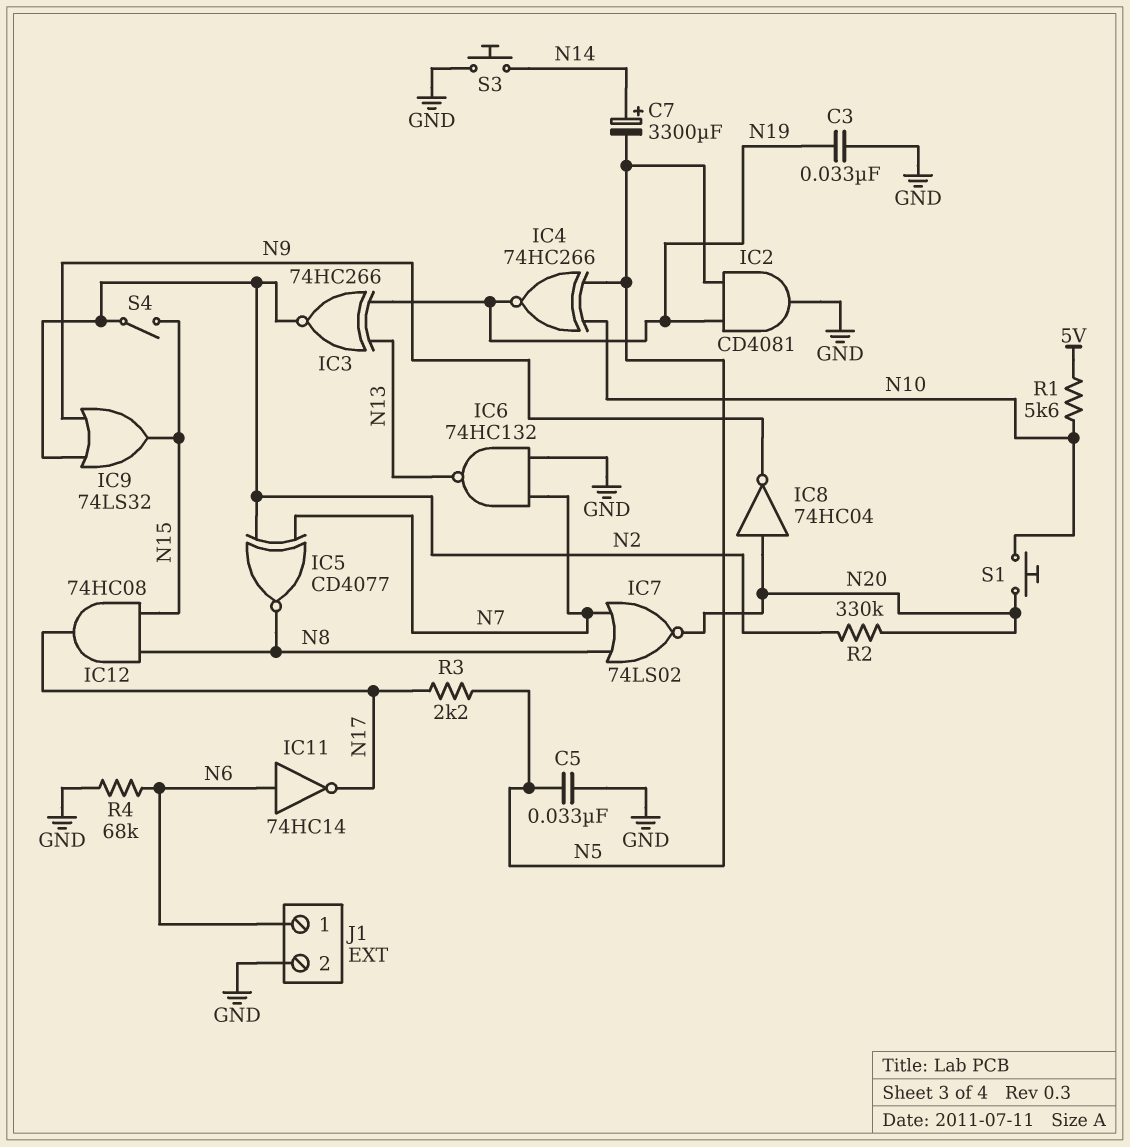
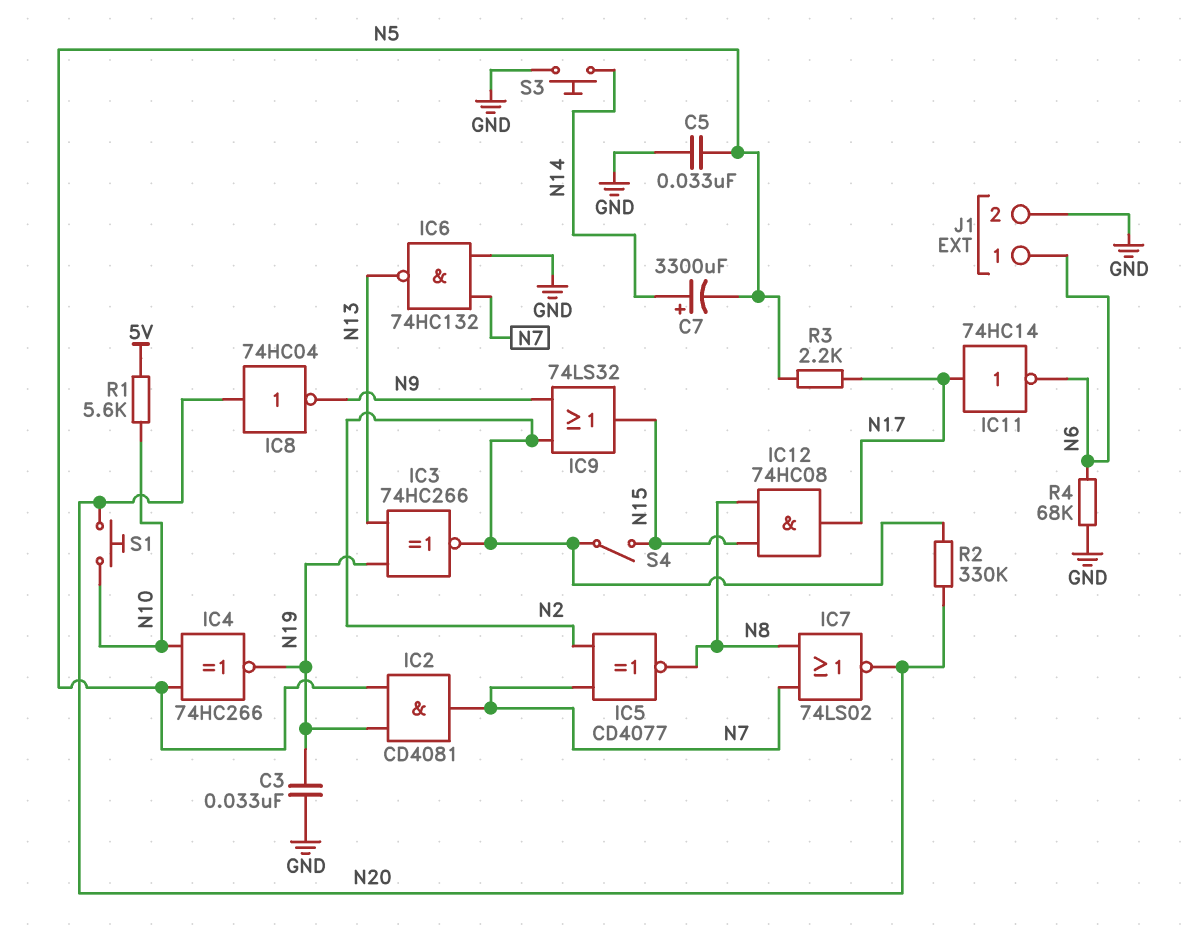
IC2: AND CD4081 (in N5, in N19, out GND) -> AND CD4081 (in N5, in N19, out N7)
IC11: NOT 74HC14 (in N6, out N17) -> NOT 74HC14 (in N17, out N6)

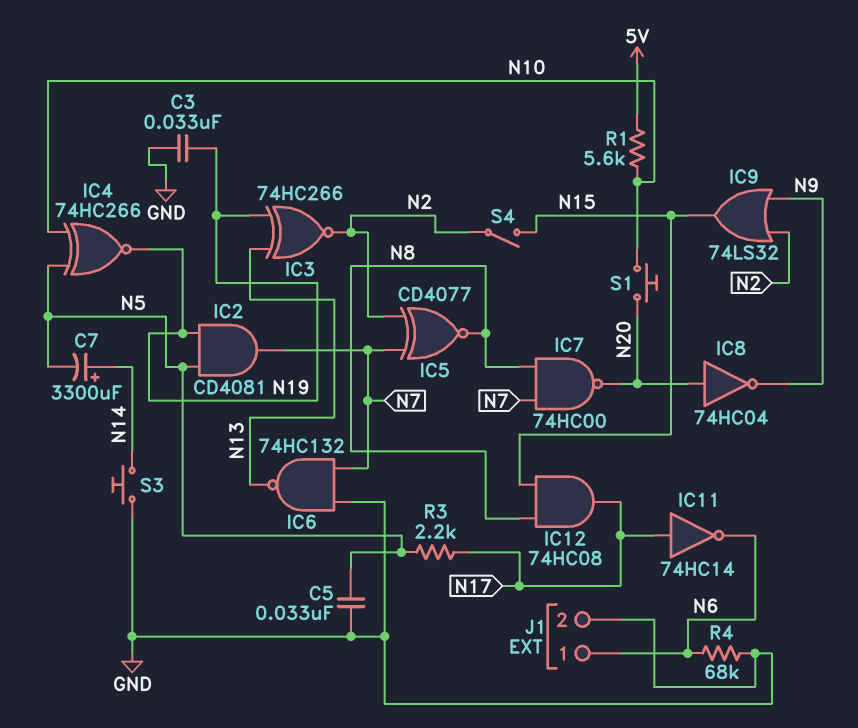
IC7: NOR 74LS02 (in N7, in N8, out N20) -> NAND 74HC00 (in N7, in N8, out N20)
R2: 330k (N2, N20) -> none

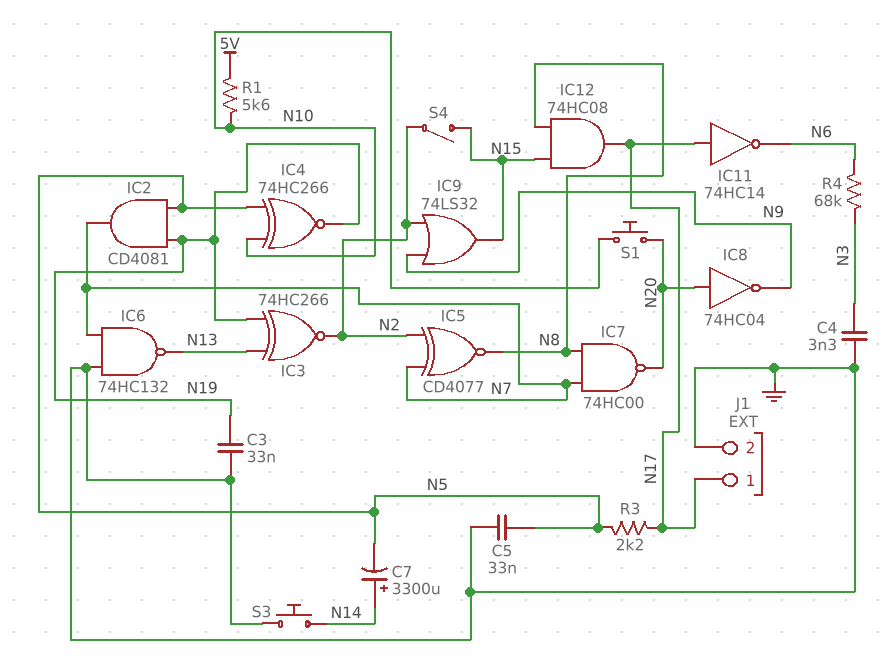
C4: none -> 3.3nF (GND, N3)
J1 pin 1: N6 -> N17
R4: 68k (GND, N6) -> 68k (N3, N6)

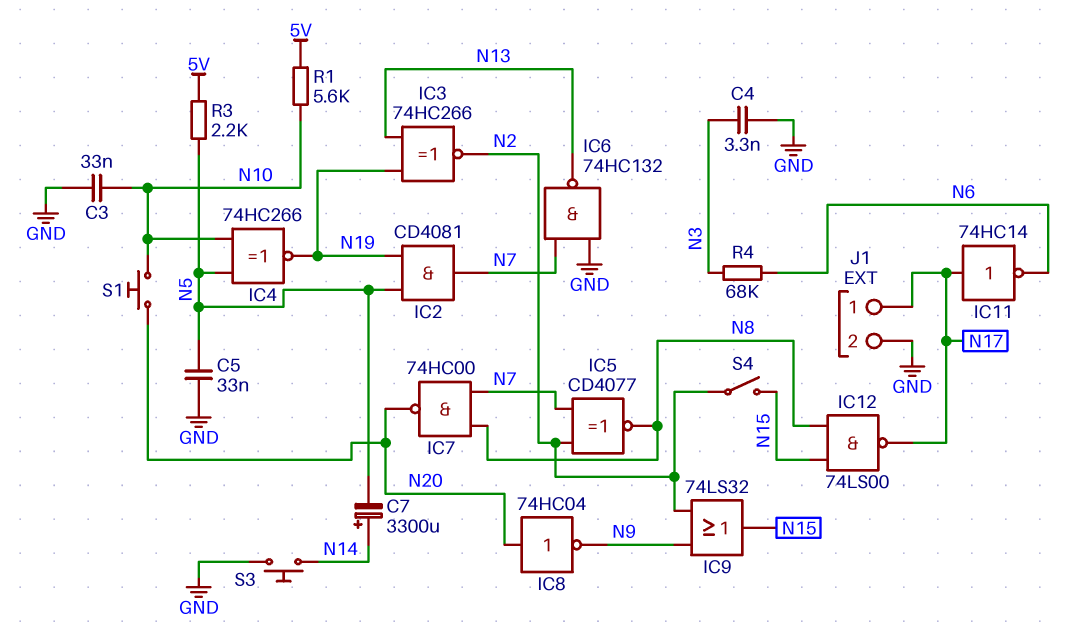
C3: 33nF (GND, N19) -> 33nF (GND, N10)
IC12: AND 74HC08 (in N8, in N15, out N17) -> NAND 74LS00 (in N8, in N15, out N17)
R3: 2.2k (N5, N17) -> 2.2k (5V, N5)

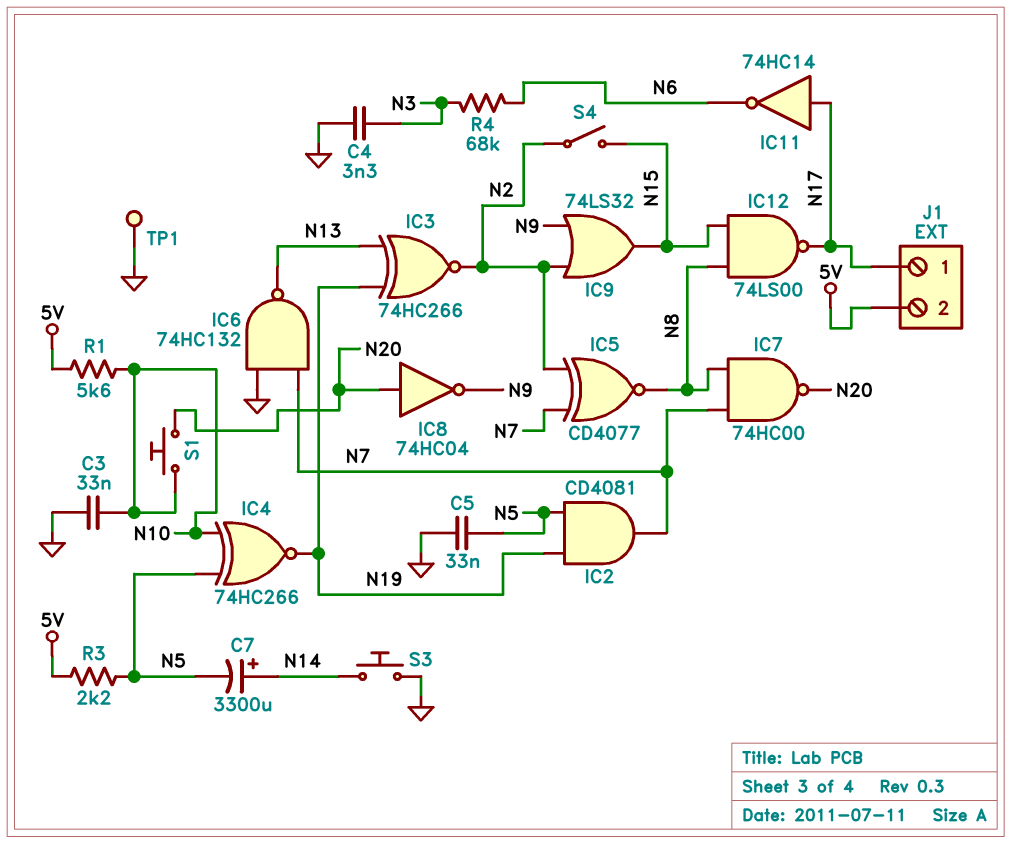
J1 pin 2: GND -> 5V
TP1: none -> test point (GND)

